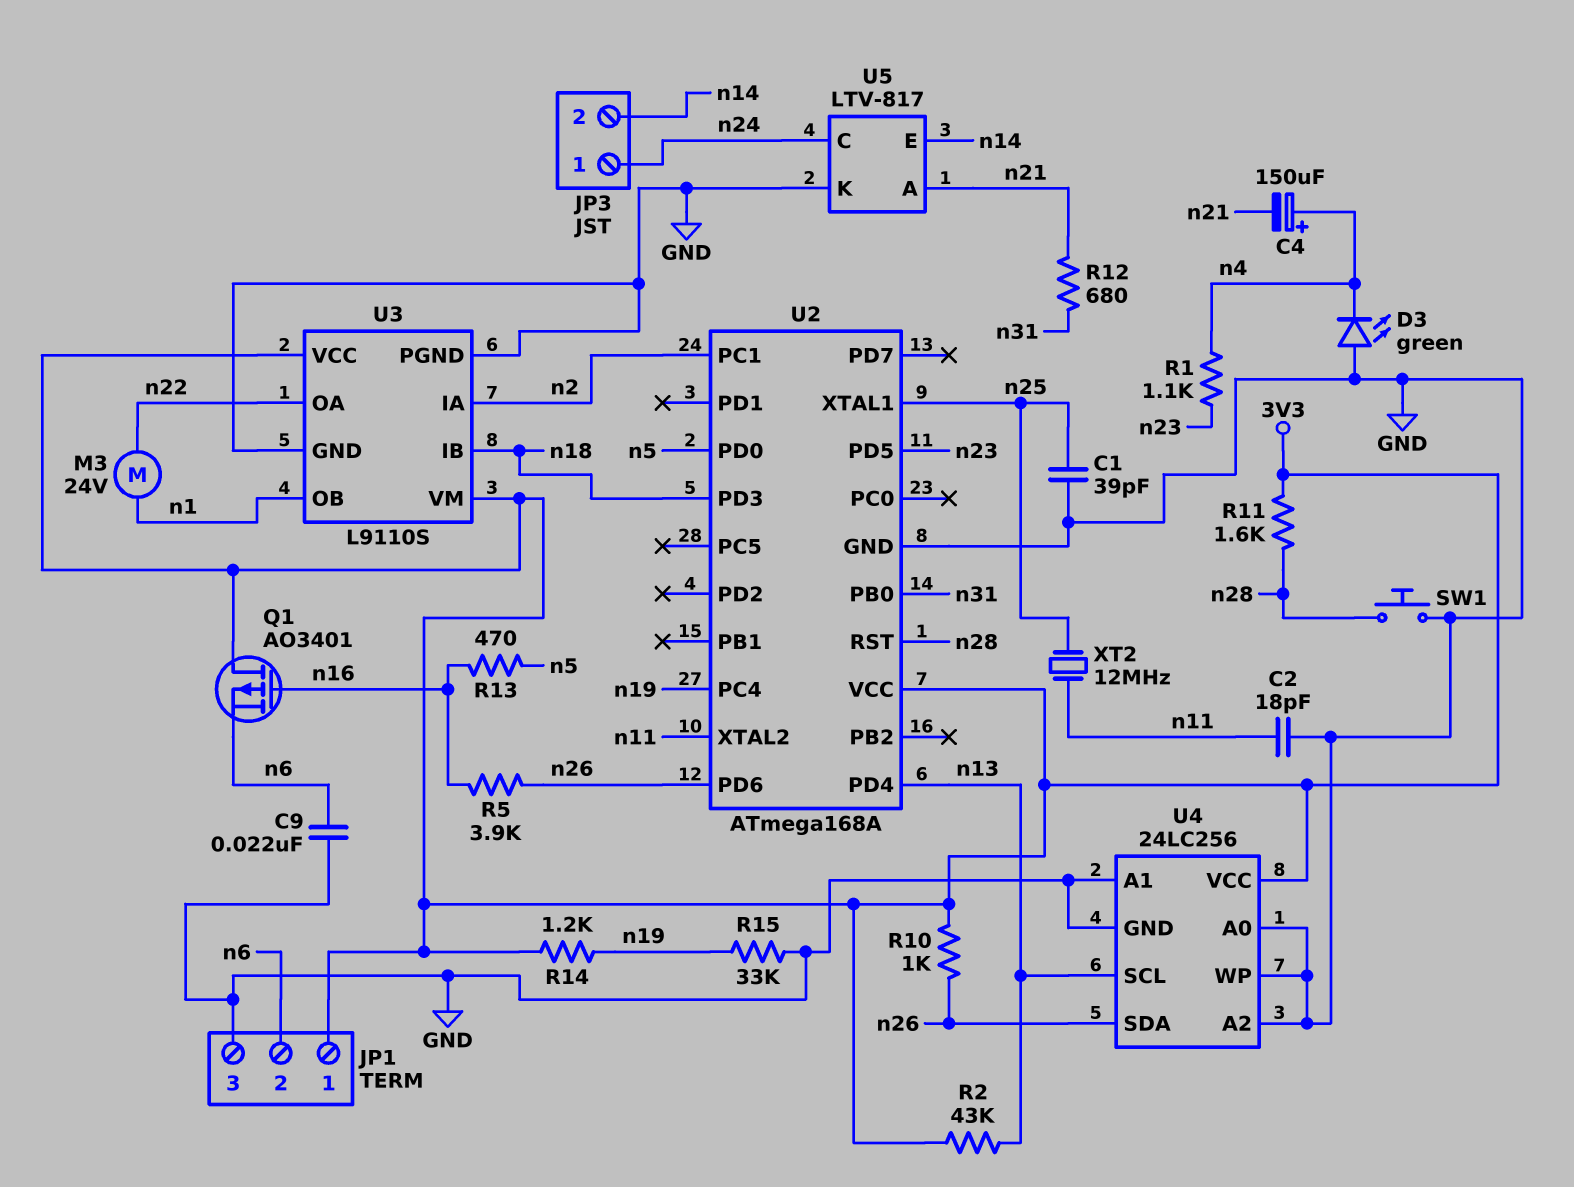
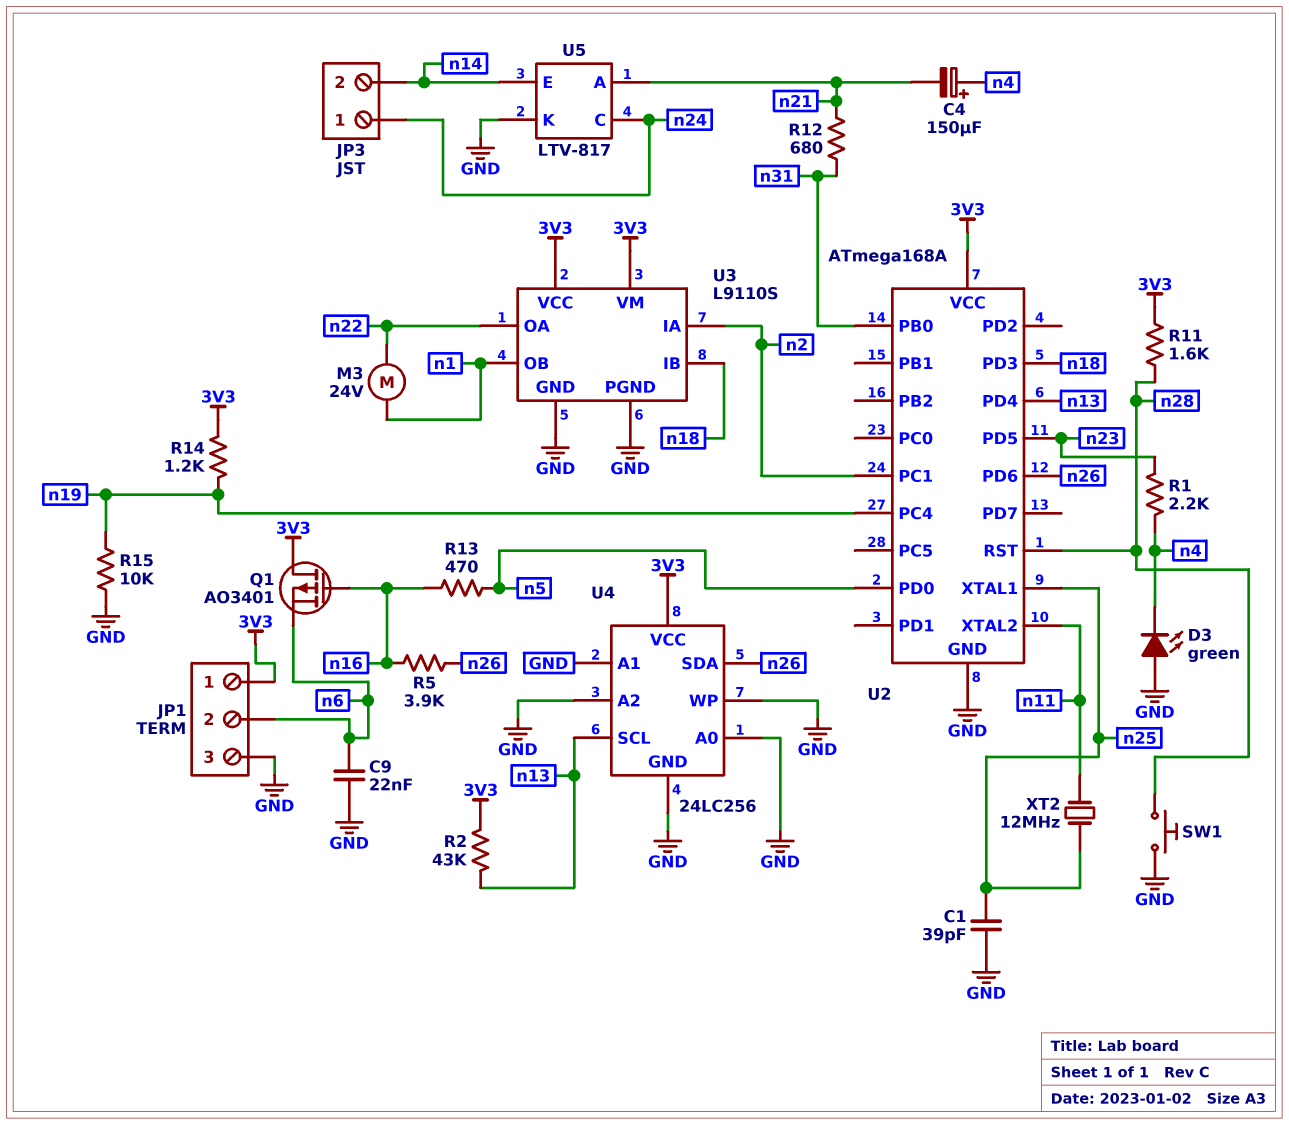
C2: 18pF (GND, n11) -> none
R1: 1.1k (n4, n23) -> 2.2k (n4, n23)
R10: 1k (3V3, n26) -> none
R15: 33k (GND, n19) -> 10k (GND, n19)

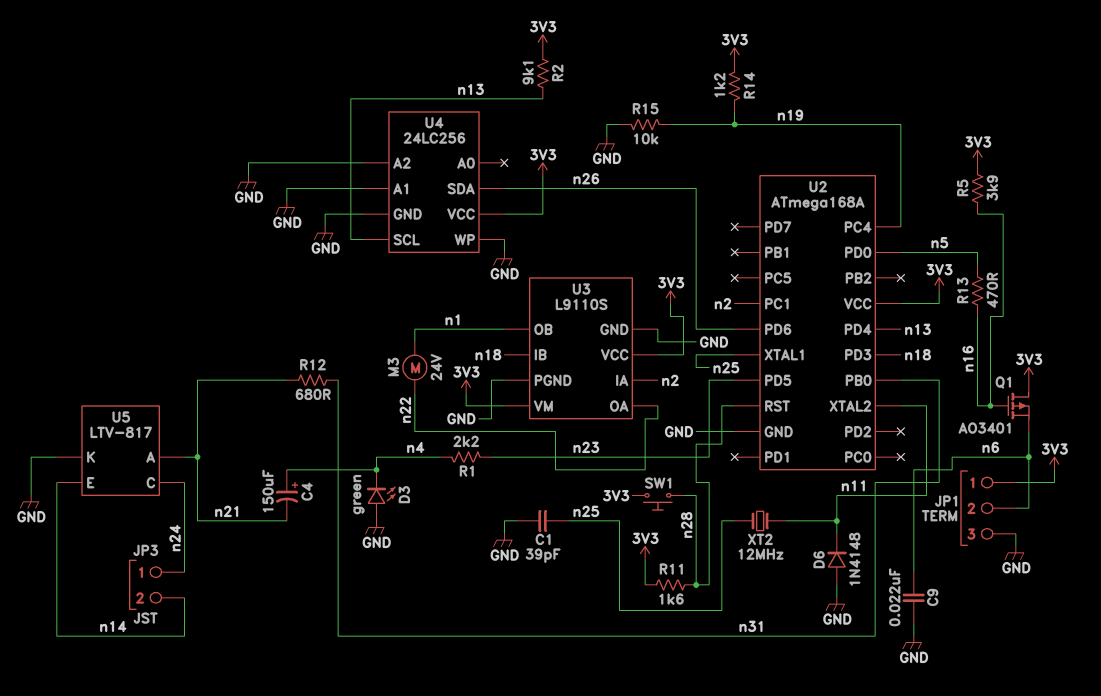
D6: none -> diode 1N4148 (A GND, K n11)
R2: 43k (3V3, n13) -> 9.1k (3V3, n13)
R5: 3.9k (n16, n26) -> 3.9k (3V3, n16)
SW1: button (GND, n28) -> button (3V3, n28)
U4 pin A0: GND -> none

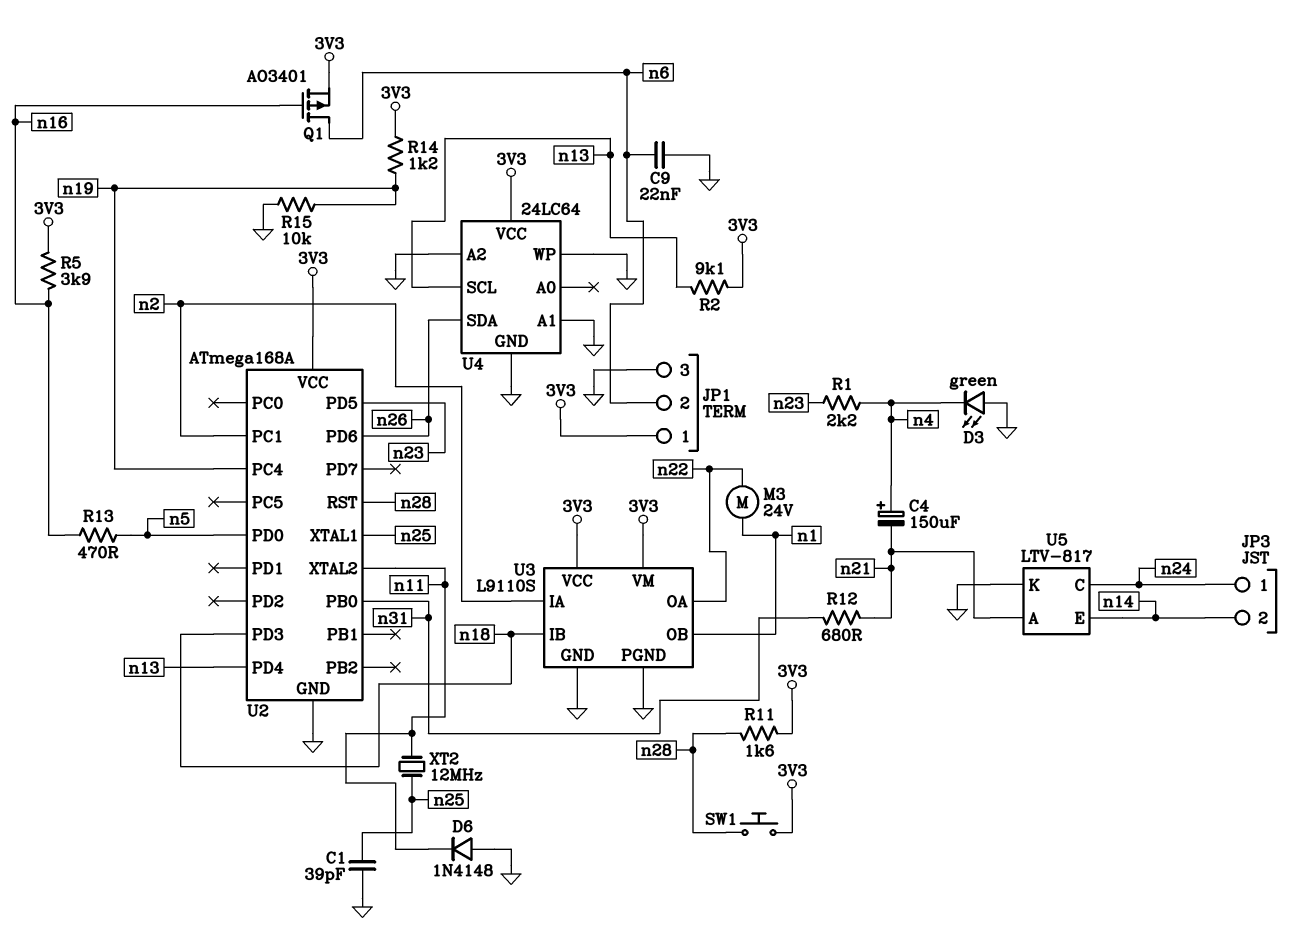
Q1: PMOS AO3401 (G n16, D 3V3, S n6) -> PMOS AO3401 (G n16, D n6, S 3V3)
U4: 24LC256 -> 24LC64

